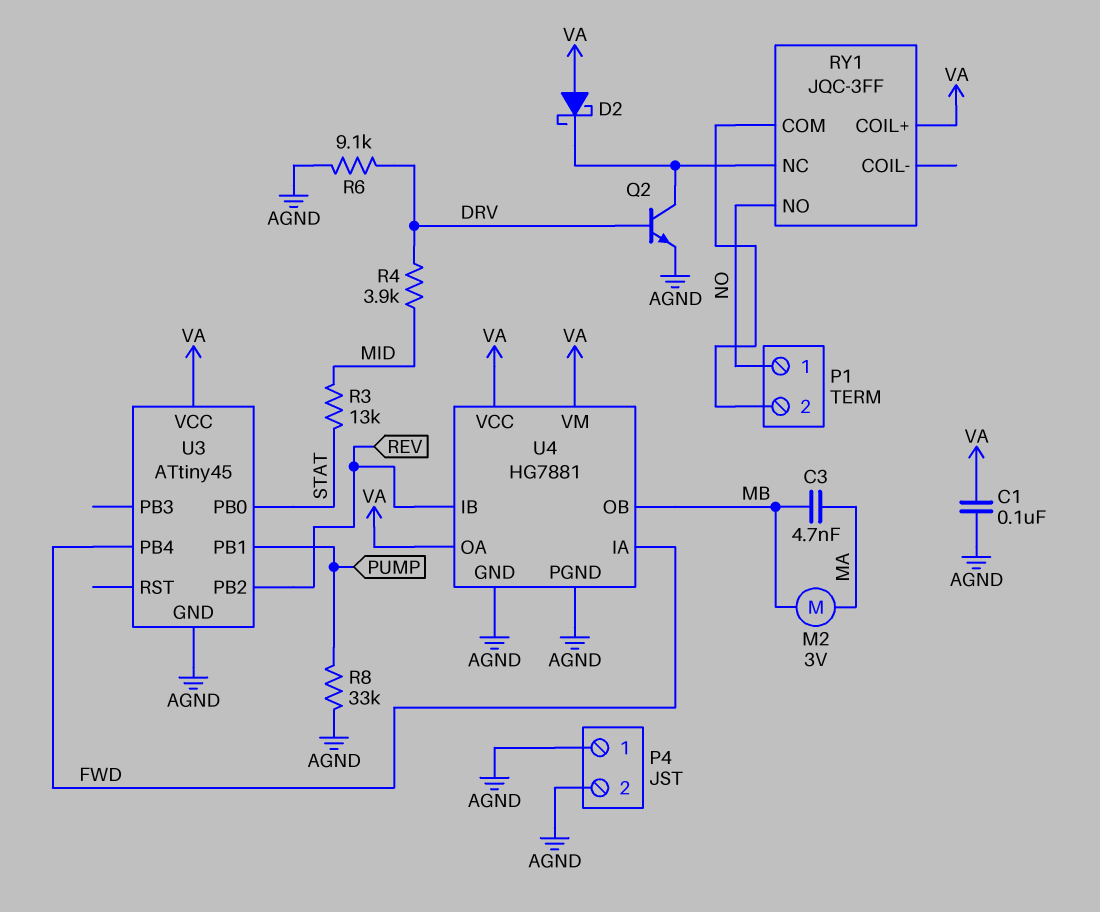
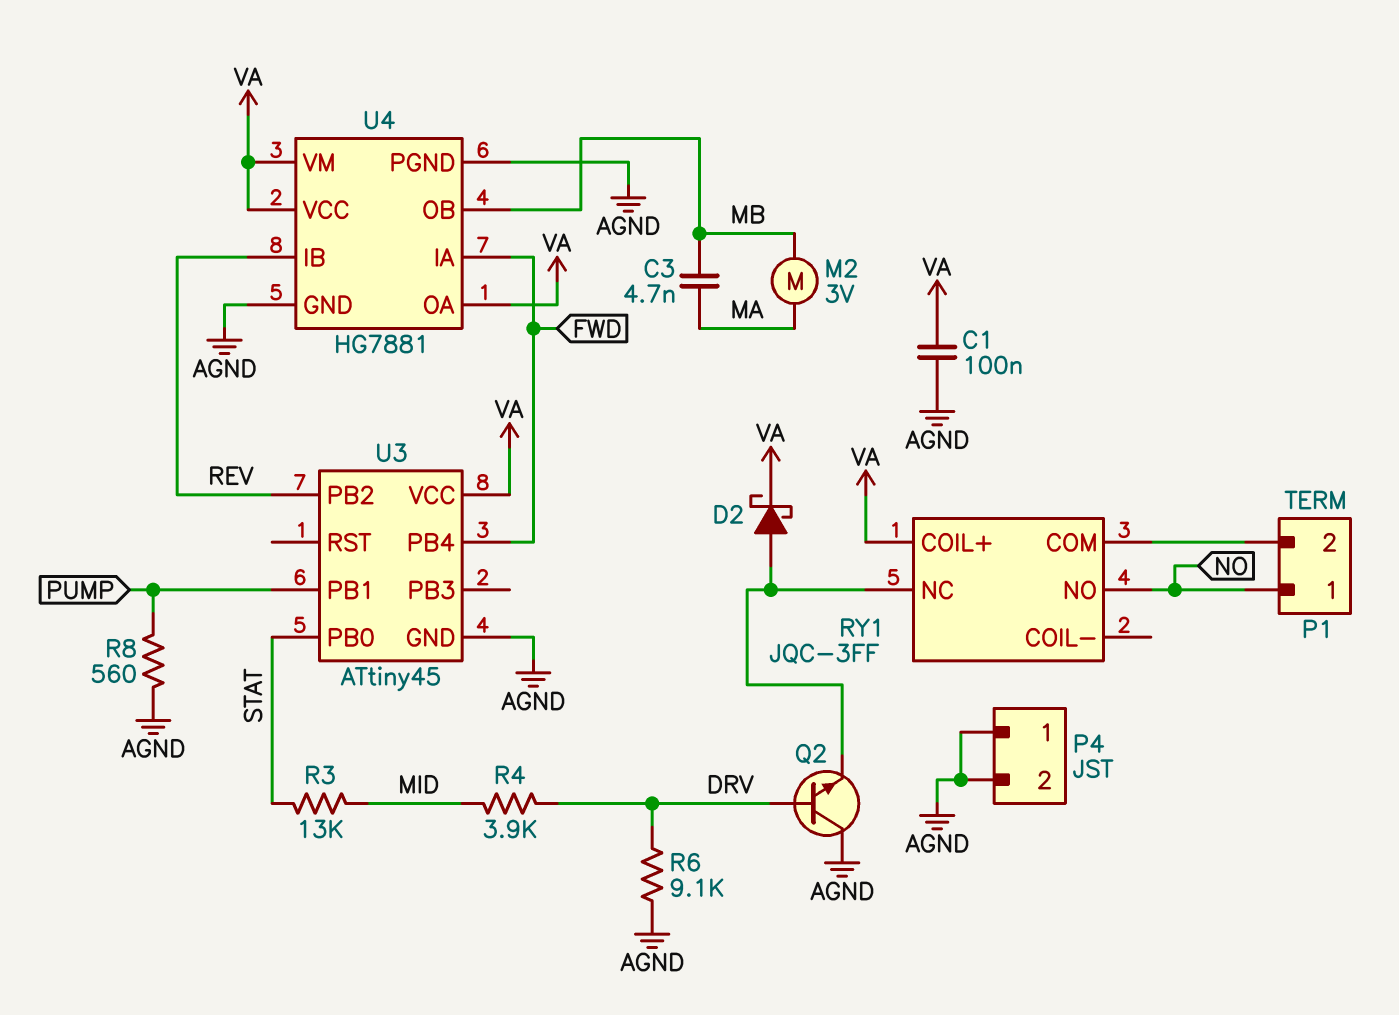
D2: schottky (A VA, K RY1/NC) -> schottky (A RY1/NC, K VA)
Q2: NPN (B DRV, C RY1/NC, E AGND) -> NPN (B DRV, C AGND, E RY1/NC)
R8: 33k (AGND, PUMP) -> 560 (AGND, PUMP)

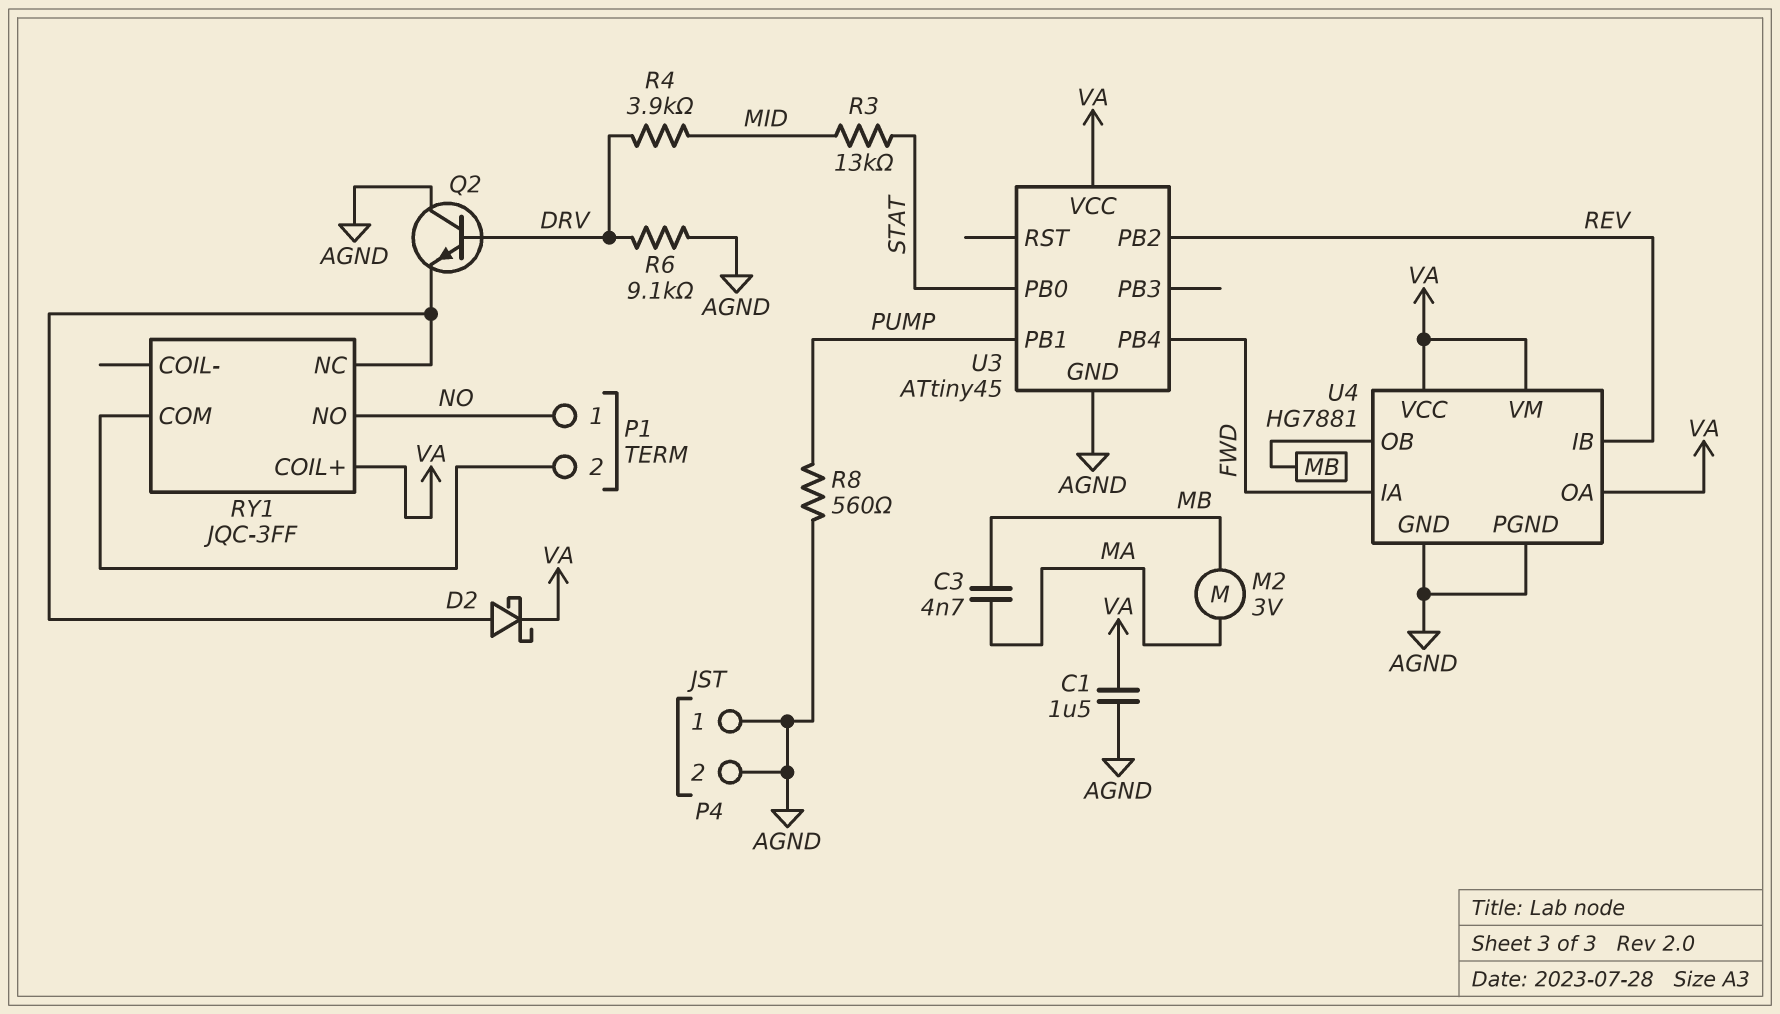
C1: 100nF (AGND, VA) -> 1.5uF (AGND, VA)

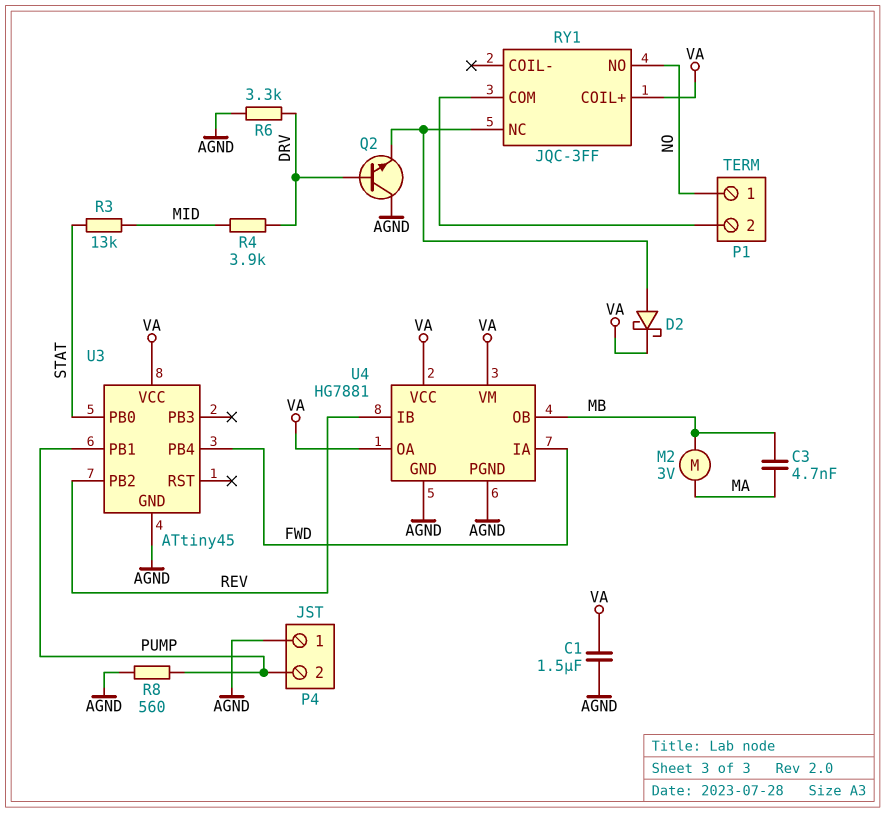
P4 pin 2: AGND -> PUMP
R6: 9.1k (AGND, DRV) -> 3.3k (AGND, DRV)

